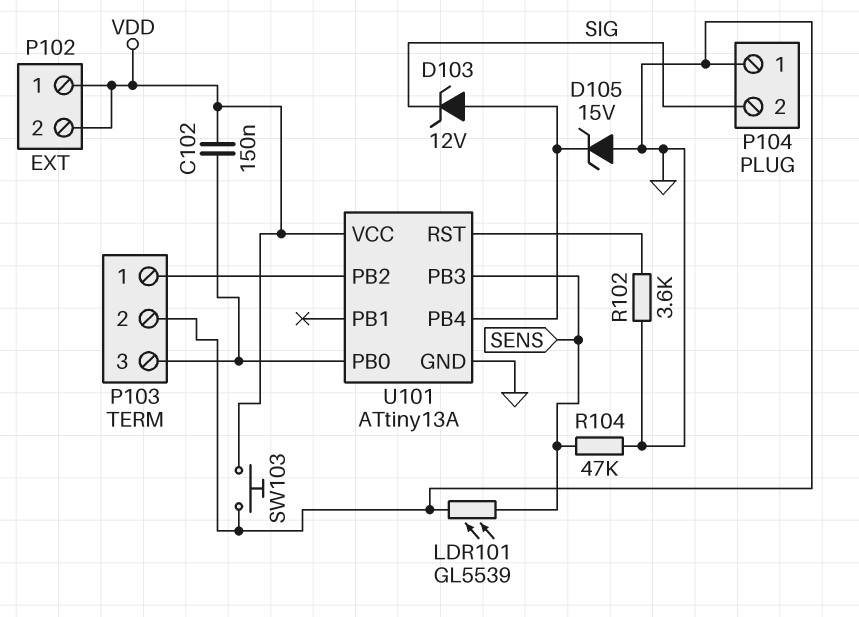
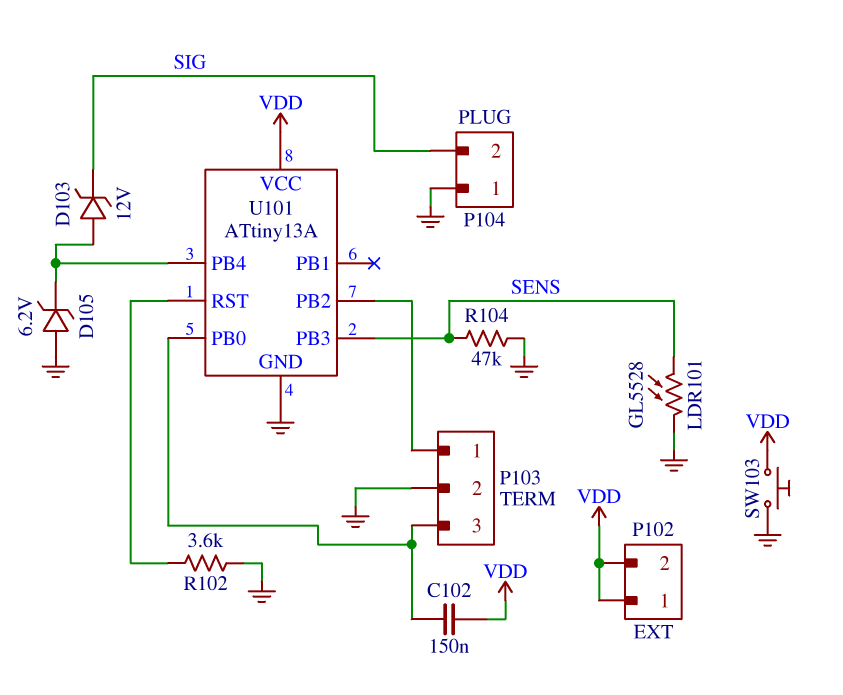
D105: zener 15V (A GND, K U101/PB4) -> zener 6.2V (A GND, K U101/PB4)
LDR101: GL5539 (GND, SENS) -> GL5528 (GND, SENS)

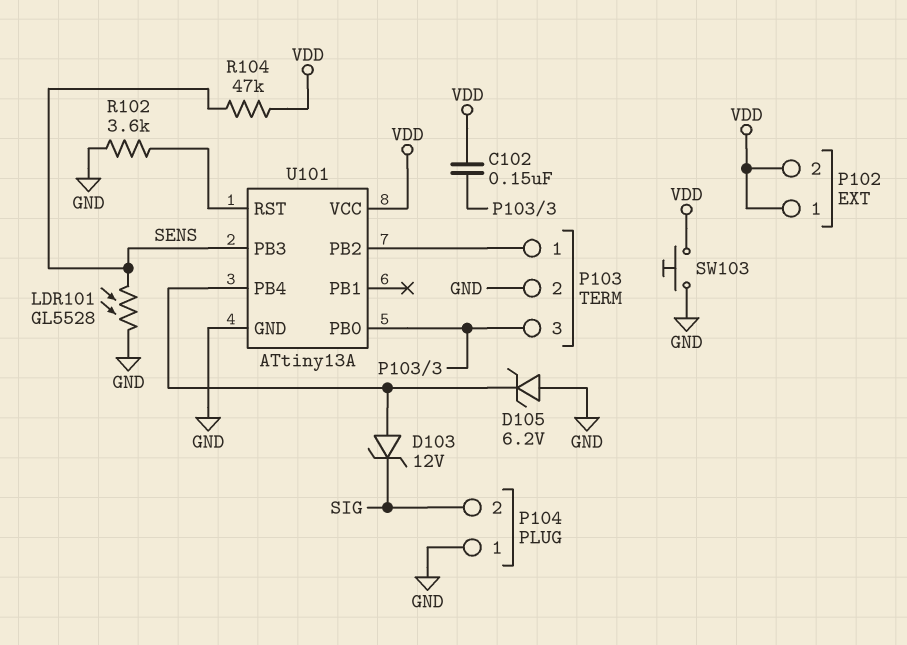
R104: 47k (GND, SENS) -> 47k (SENS, VDD)

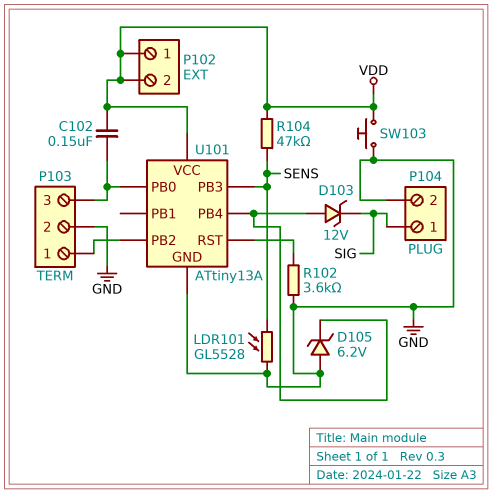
P104 pin 1: GND -> SIG
P104 pin 2: SIG -> GND

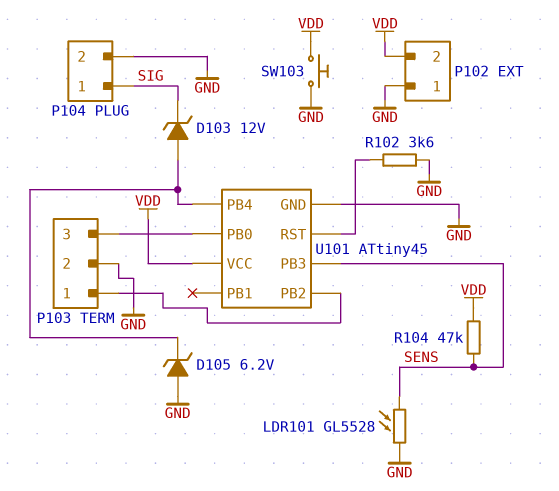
C102: 150nF (P103/3, VDD) -> none
P102 pin 1: VDD -> GND
U101: ATtiny13A -> ATtiny45

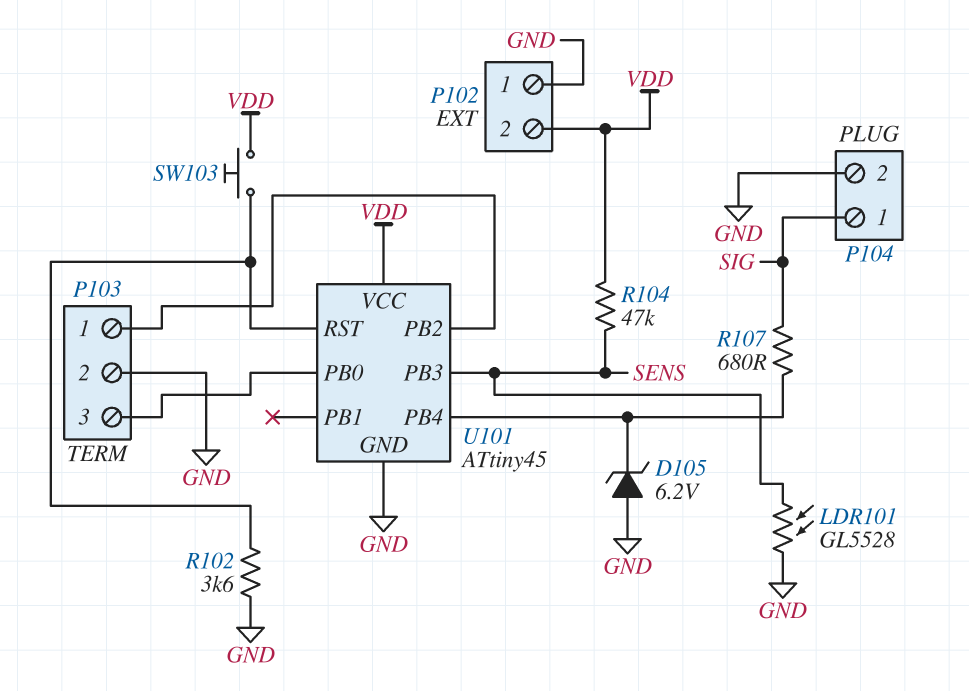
D103: zener 12V (A U101/PB4, K SIG) -> none
R107: none -> 680 (SIG, U101/PB4)
SW103: button (GND, VDD) -> button (U101/RST, VDD)

